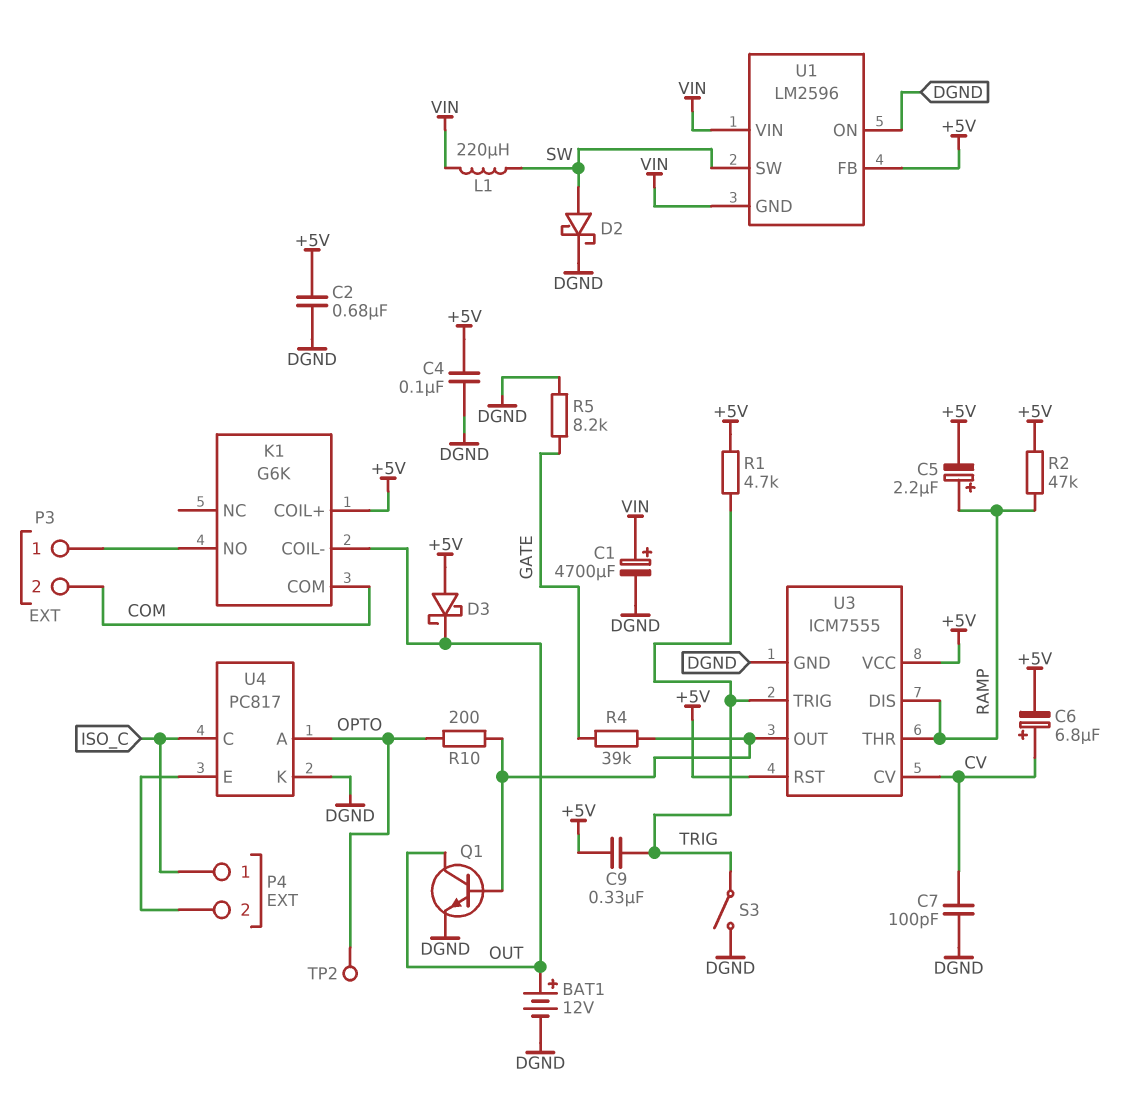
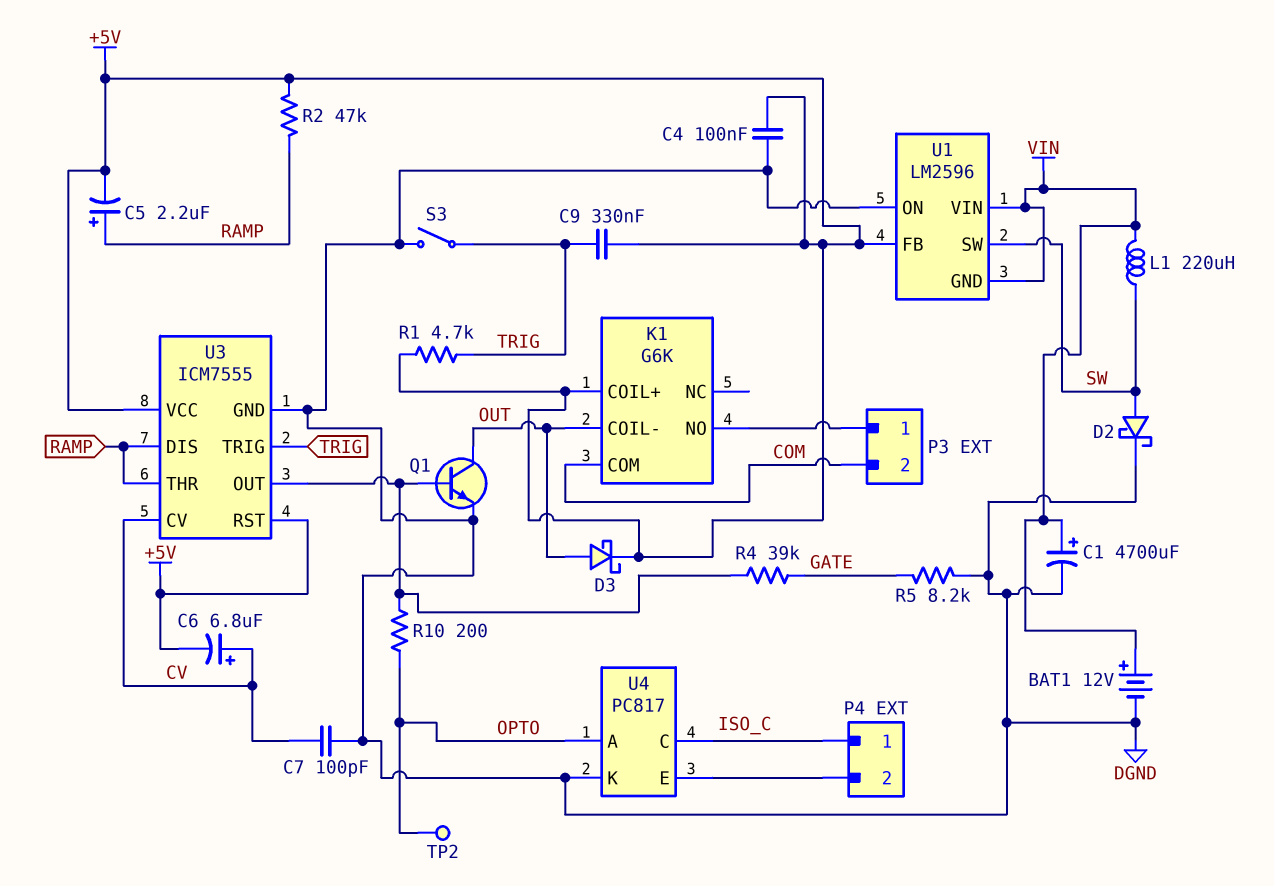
BAT1: 12V (plus OUT, minus DGND) -> 12V (plus VIN, minus DGND)
C2: 680nF (+5V, DGND) -> none
D3: schottky (A +5V, K OUT) -> schottky (A OUT, K +5V)

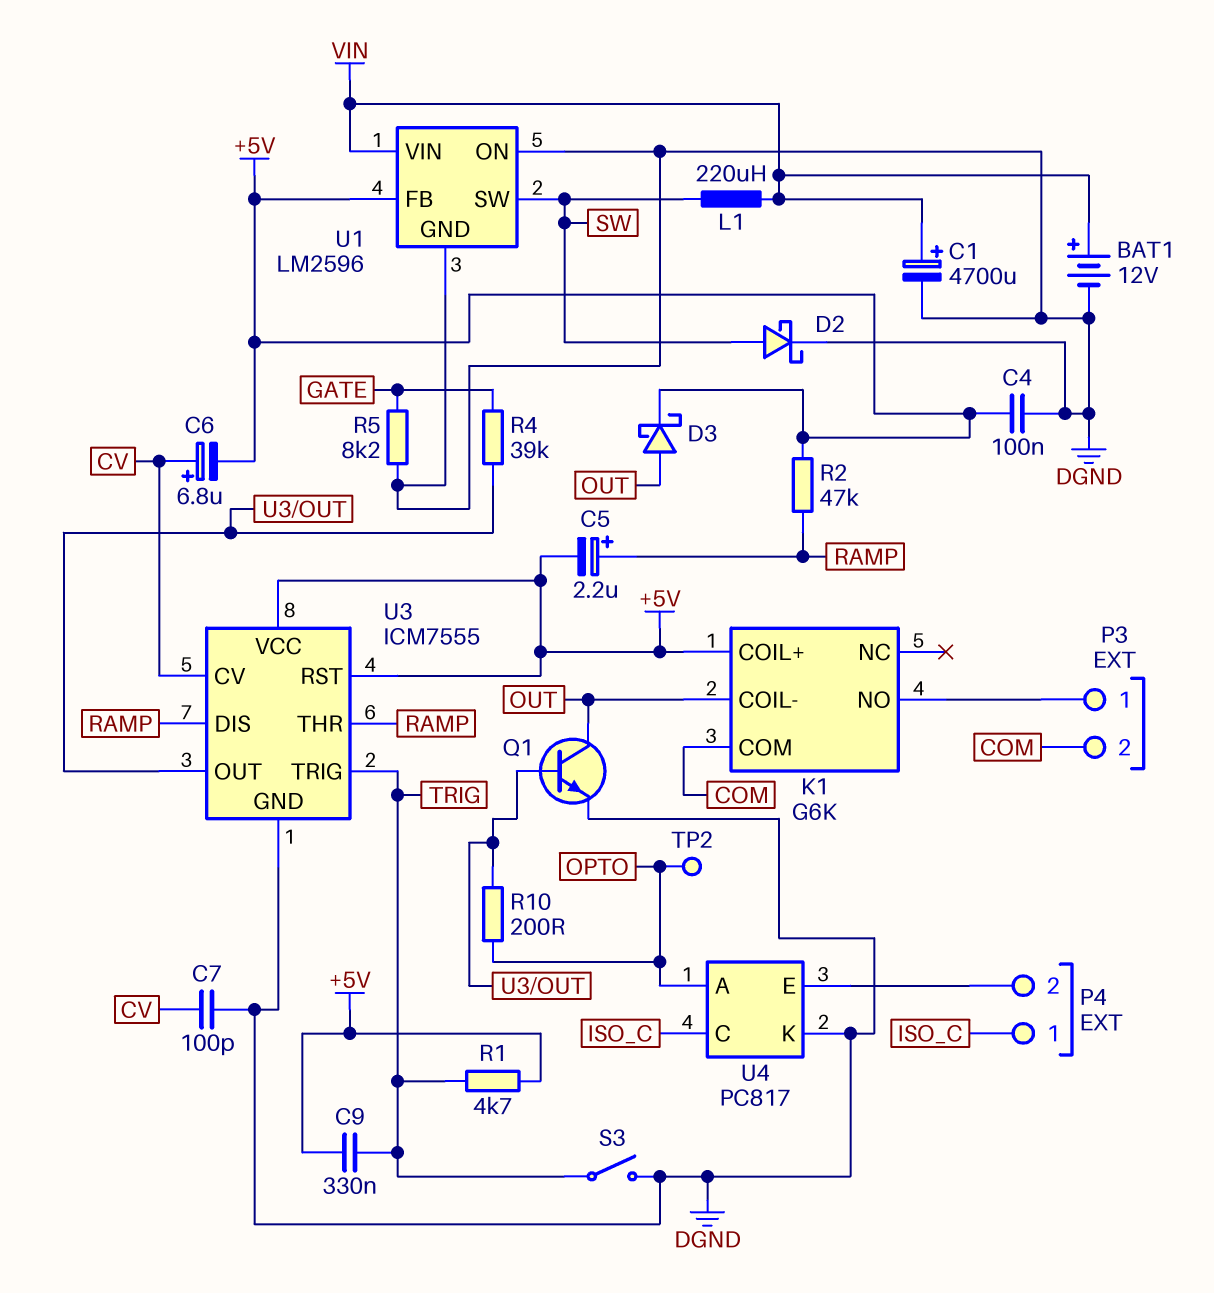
U1 pin GND: VIN -> DGND

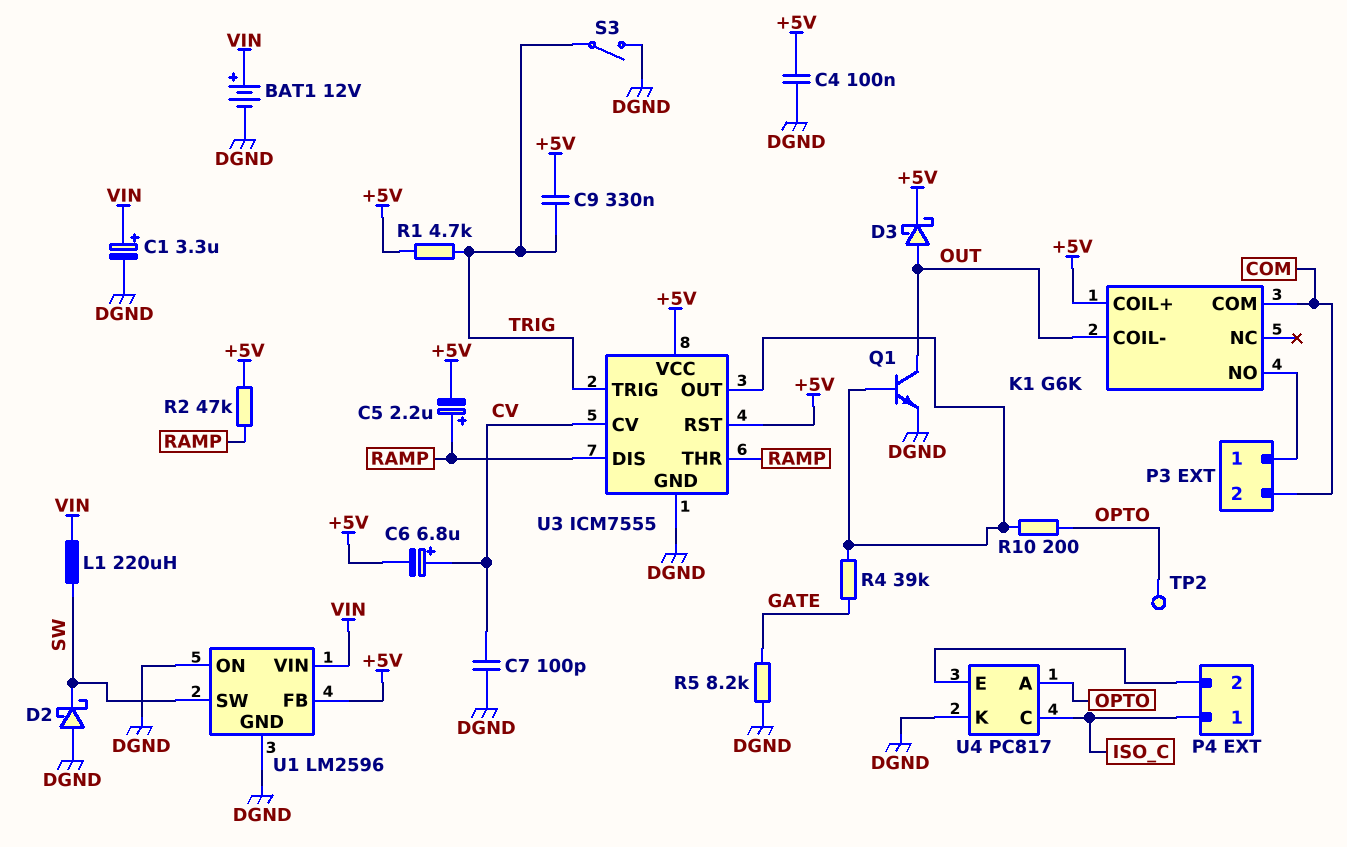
C1: 4700uF (plus VIN, minus DGND) -> 3.3uF (plus VIN, minus DGND)
D2: schottky (A SW, K DGND) -> schottky (A DGND, K SW)

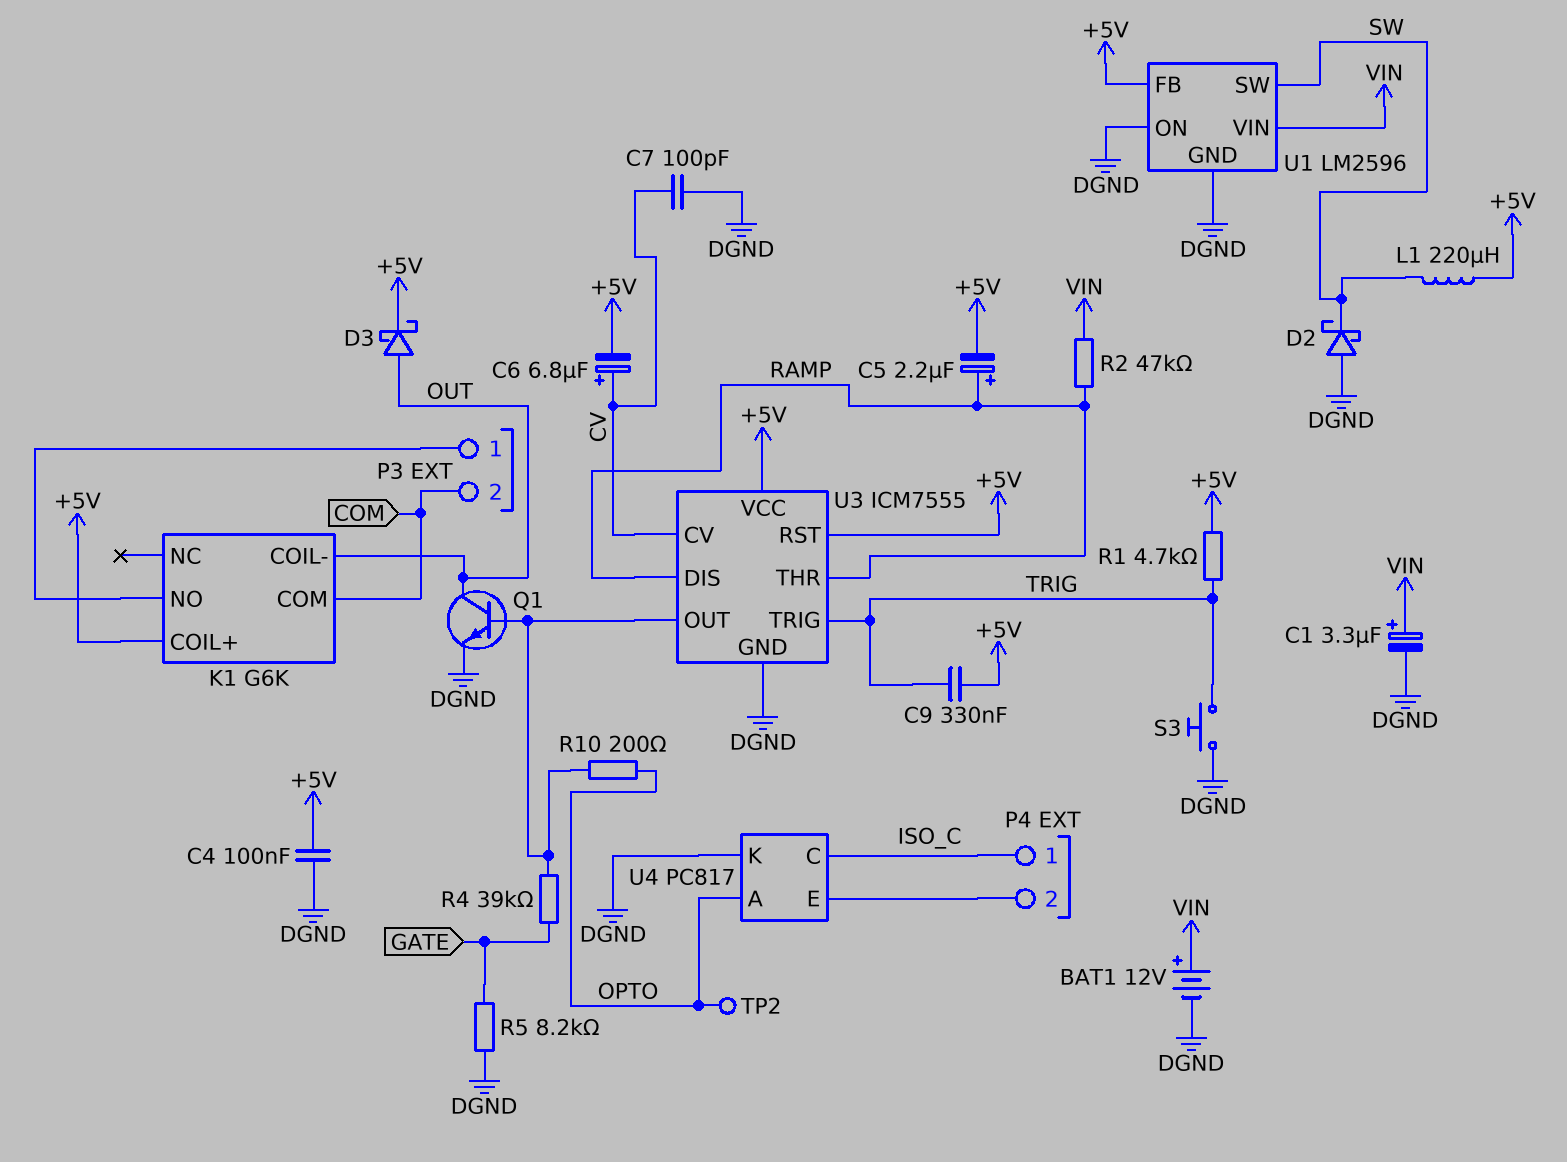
L1: 220uH (SW, VIN) -> 220uH (+5V, SW)
R2: 47k (+5V, RAMP) -> 47k (RAMP, VIN)
S3: switch (DGND, TRIG) -> button (DGND, TRIG)

